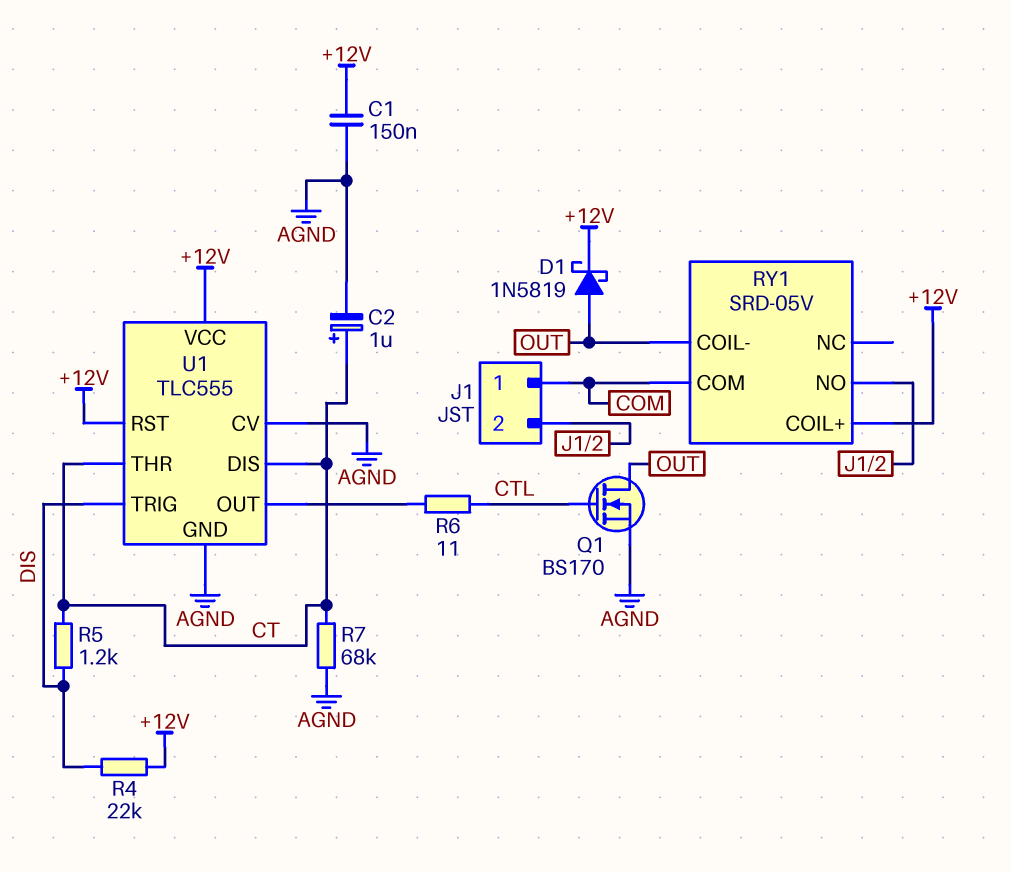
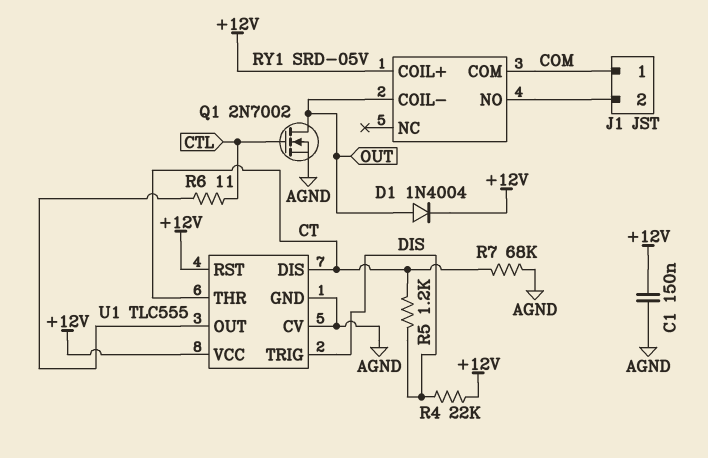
C2: 1uF (plus CT, minus AGND) -> none
D1: schottky 1N5819 (A OUT, K +12V) -> diode 1N4004 (A OUT, K +12V)
Q1: NMOS BS170 (G CTL, D OUT, S AGND) -> NMOS 2N7002 (G CTL, D OUT, S AGND)

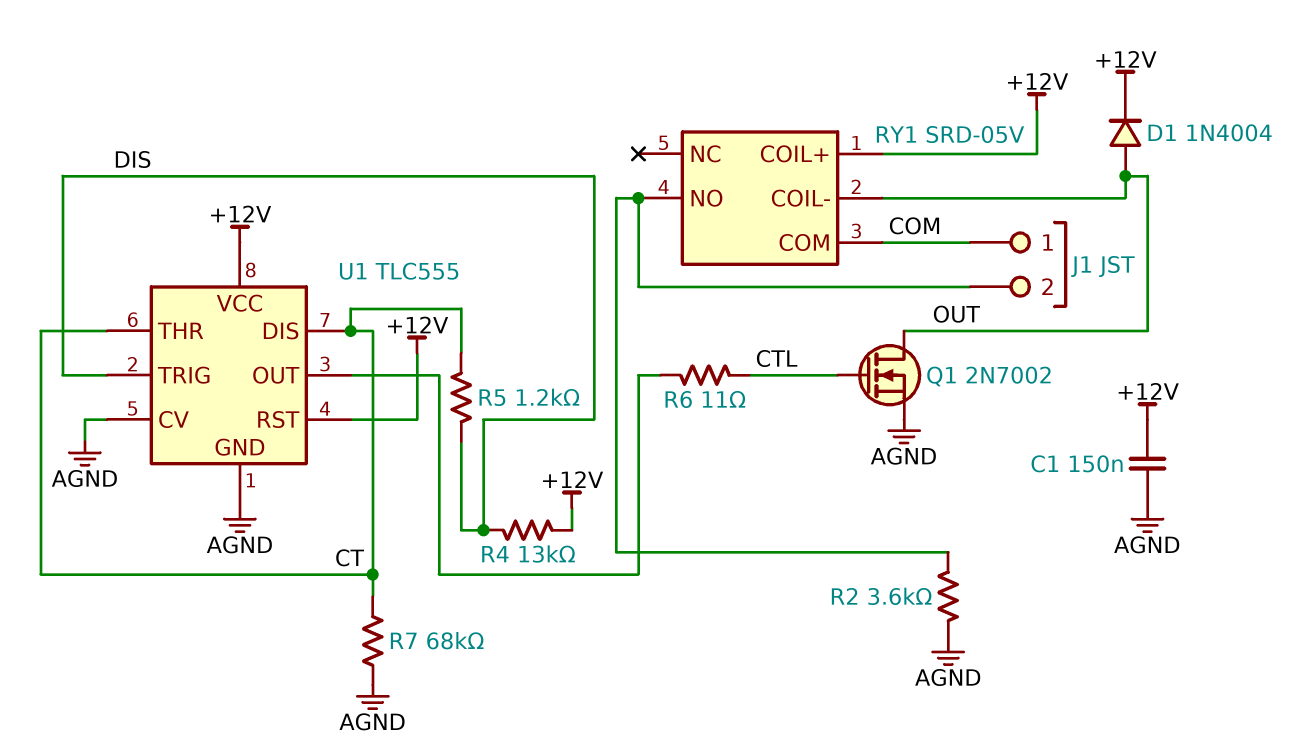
R2: none -> 3.6k (AGND, J1/2)
R4: 22k (+12V, DIS) -> 13k (+12V, DIS)

